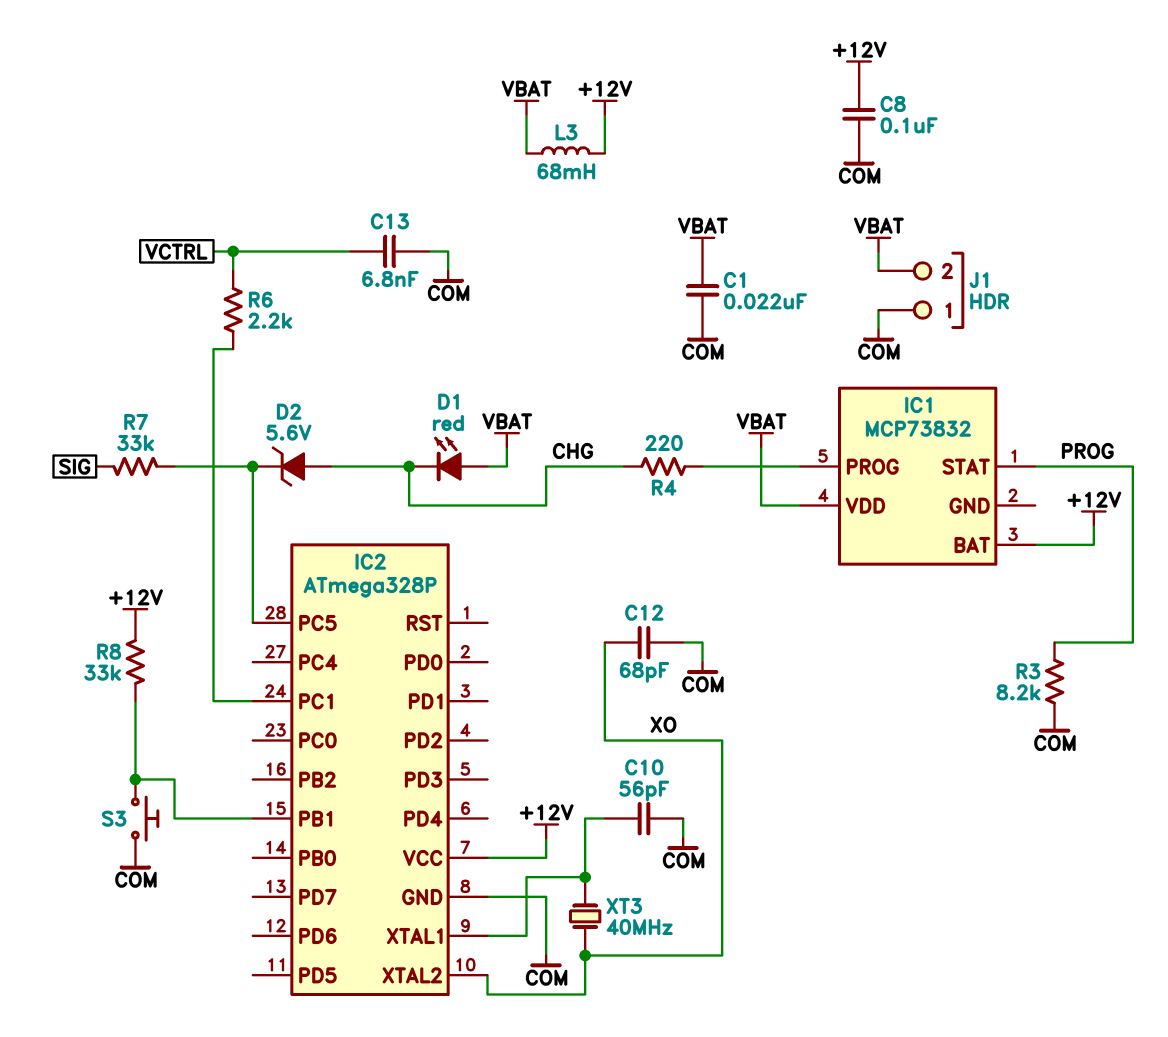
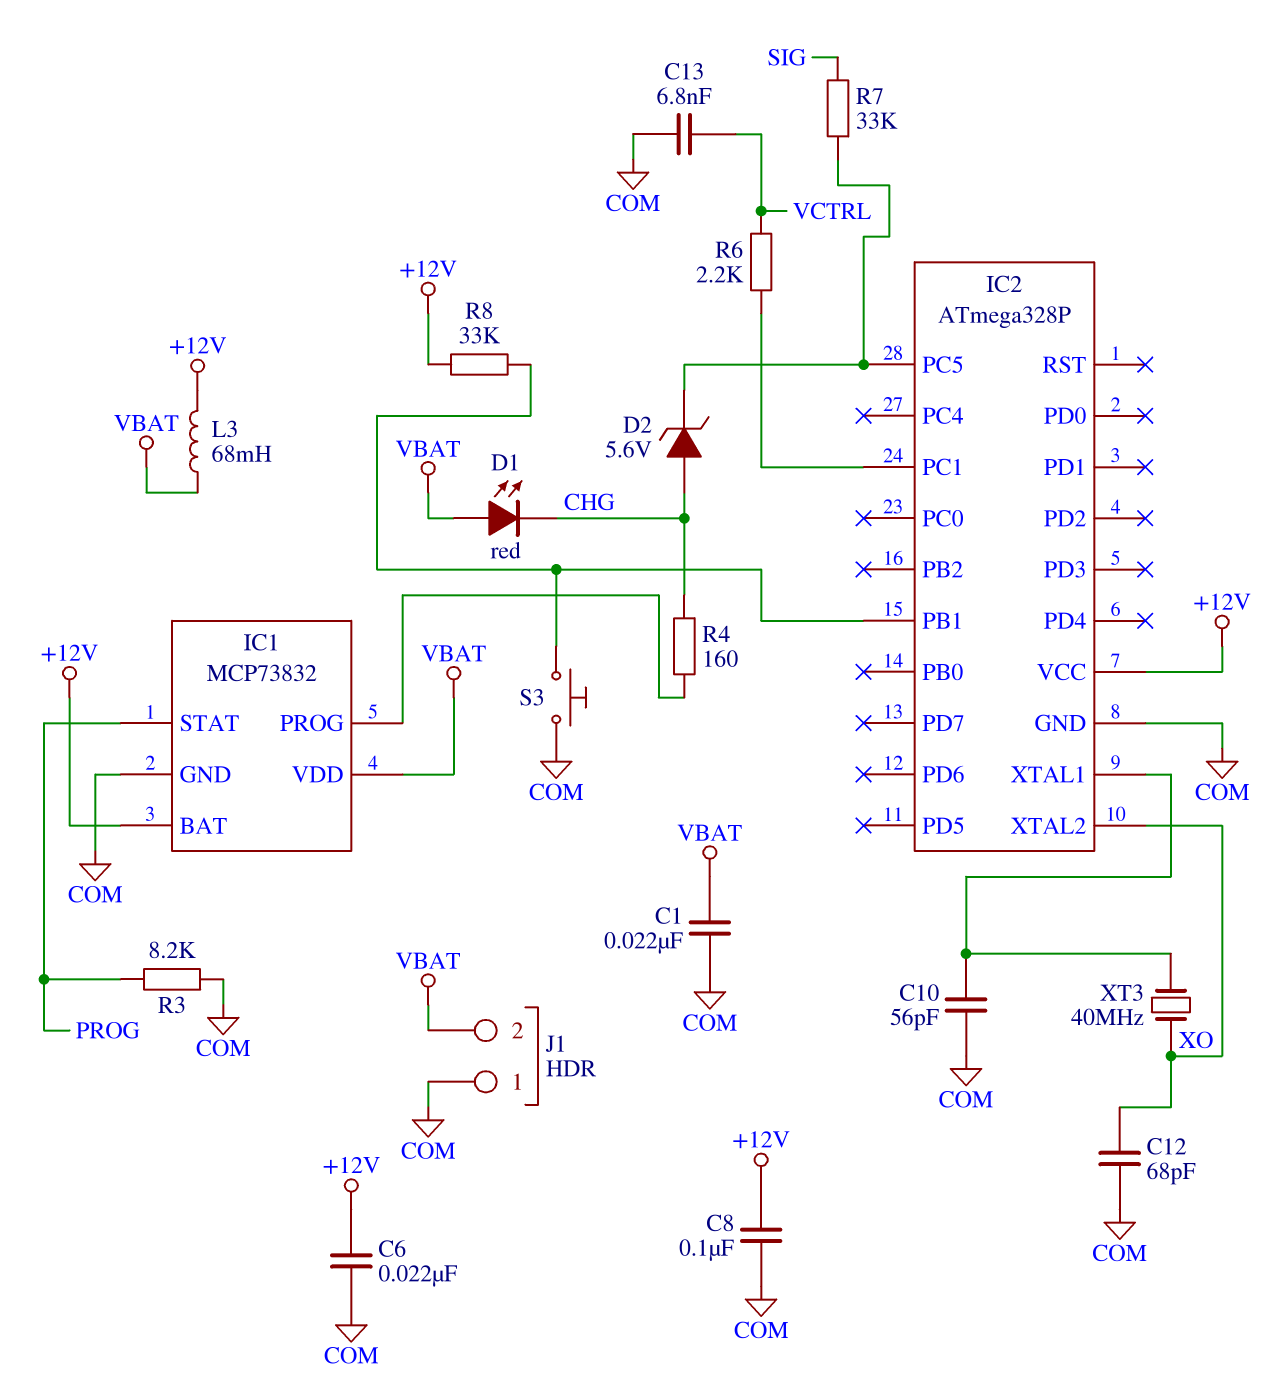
C6: none -> 22nF (+12V, COM)
IC1 pin GND: none -> COM
R4: 220 (CHG, IC1/PROG) -> 160 (CHG, IC1/PROG)

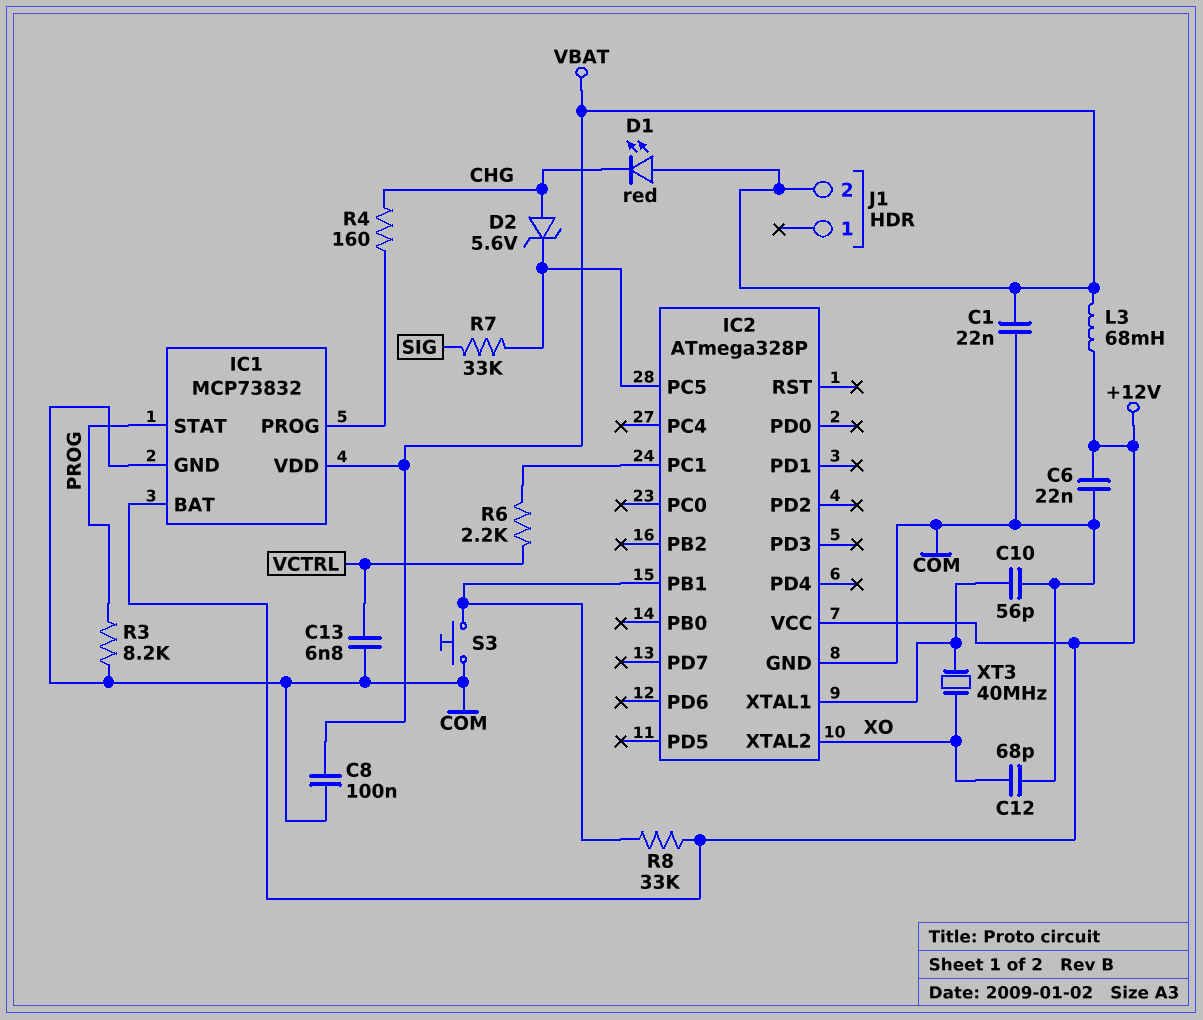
C8: 100nF (+12V, COM) -> 100nF (COM, VBAT)
J1 pin 1: COM -> none

